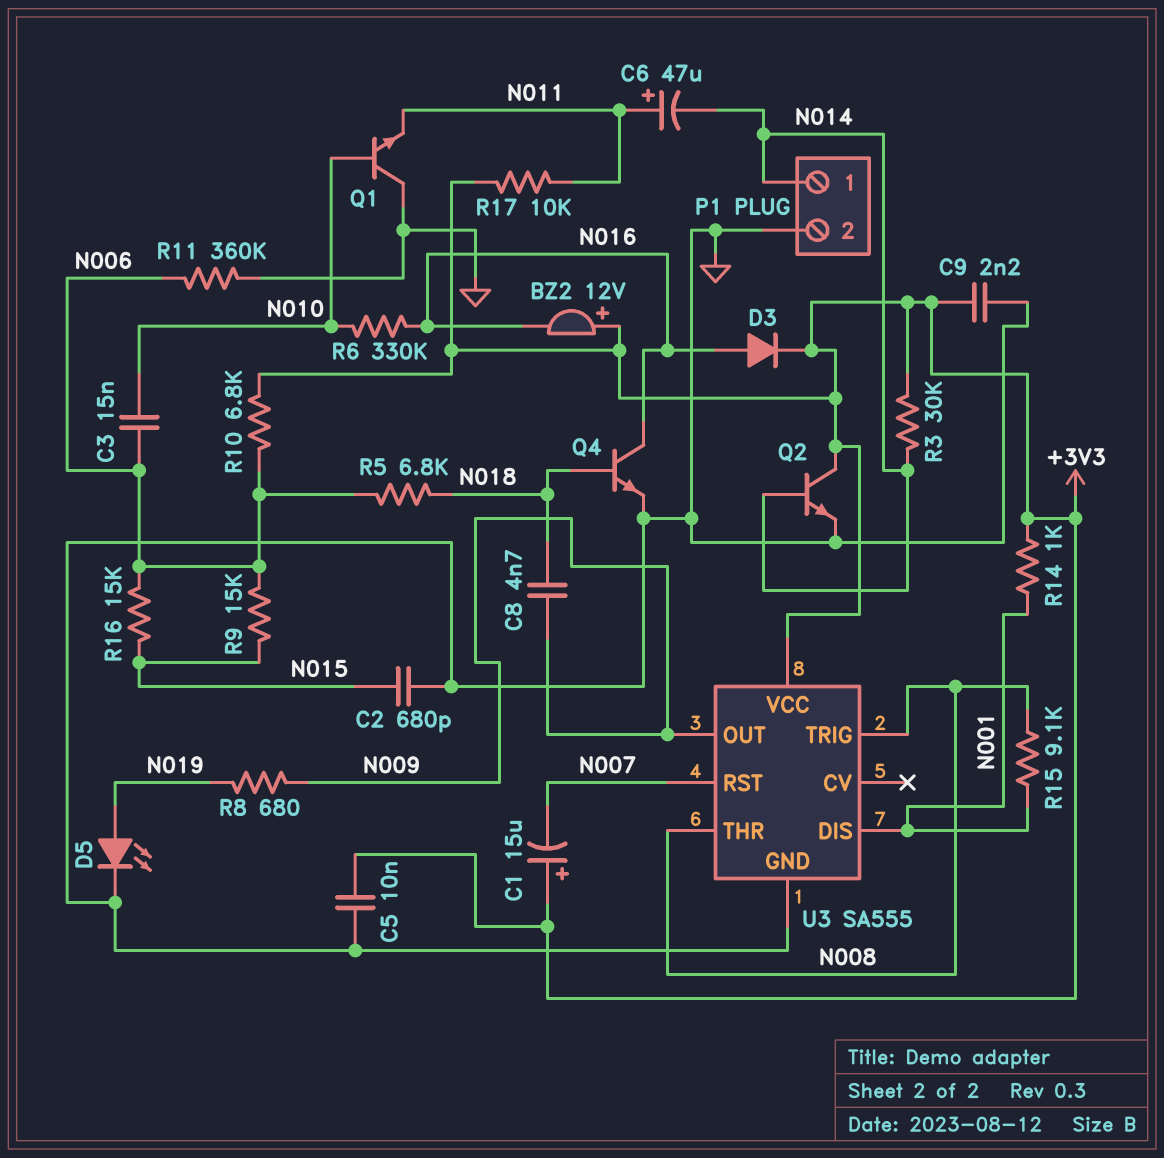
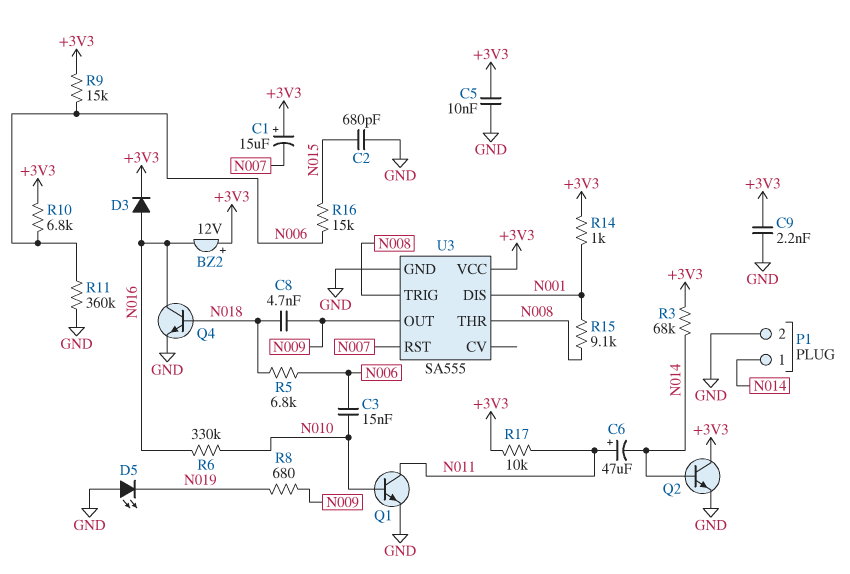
D5: LED (A N019, K GND) -> LED (A GND, K N019)
Q1: NPN (B N010, C GND, E N011) -> NPN (B N010, C N011, E GND)
R3: 30k (+3V3, N014) -> 68k (+3V3, N014)
R9: 15k (N006, N015) -> 15k (+3V3, N006)

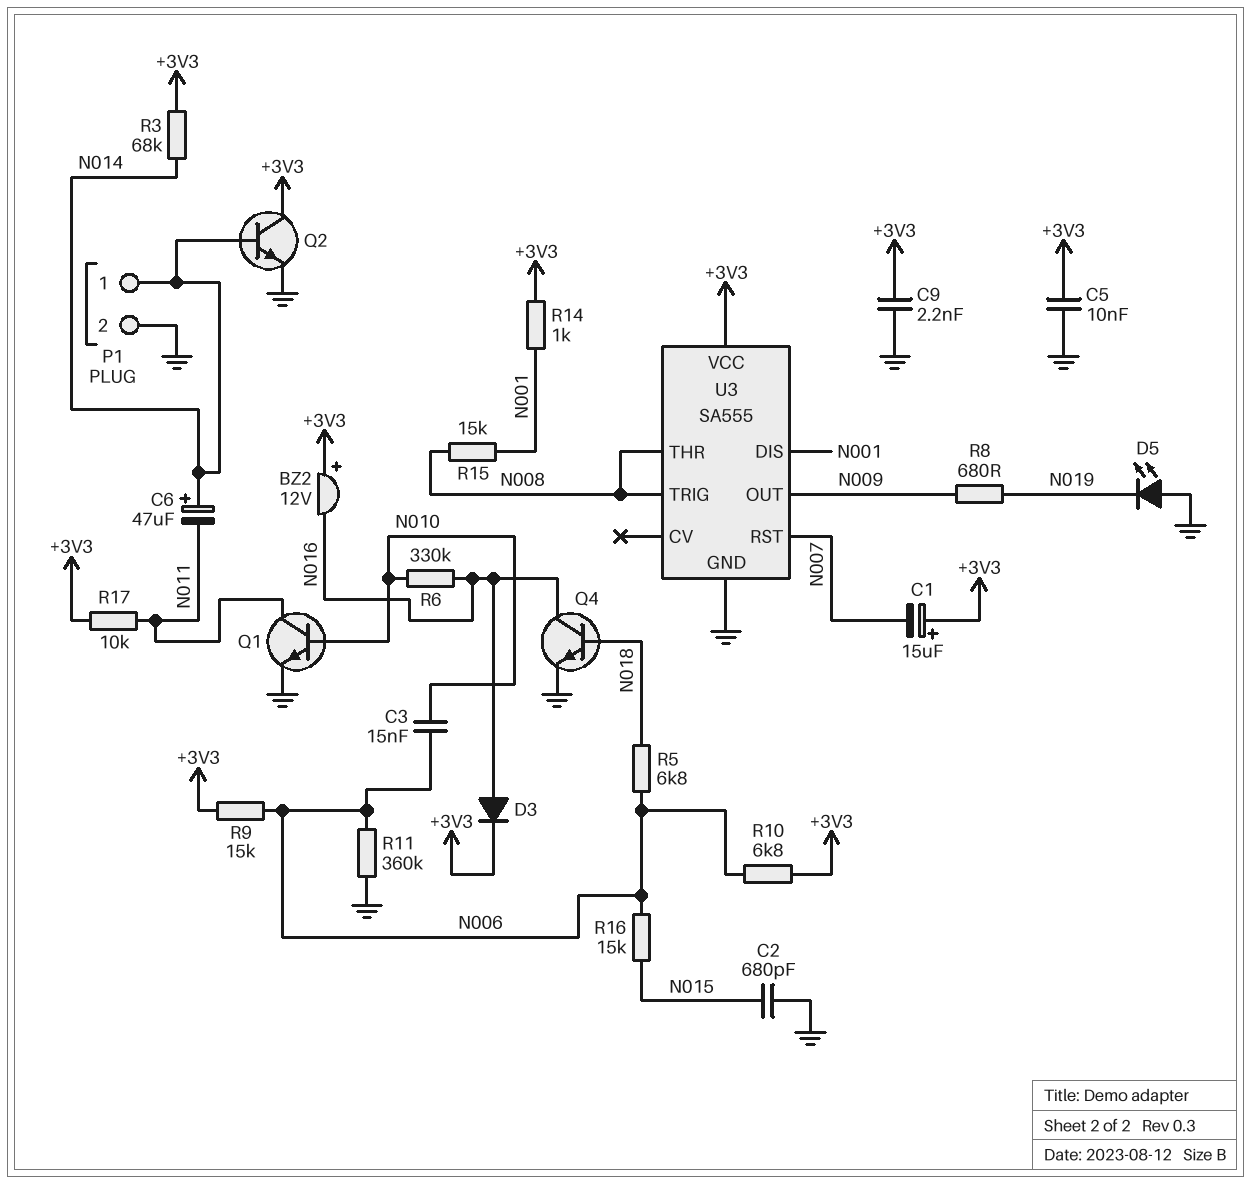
C6: 47uF (plus N011, minus N014) -> 47uF (plus N014, minus N011)
C8: 4.7nF (N009, N018) -> none
R15: 9.1k (N001, N008) -> 15k (N001, N008)

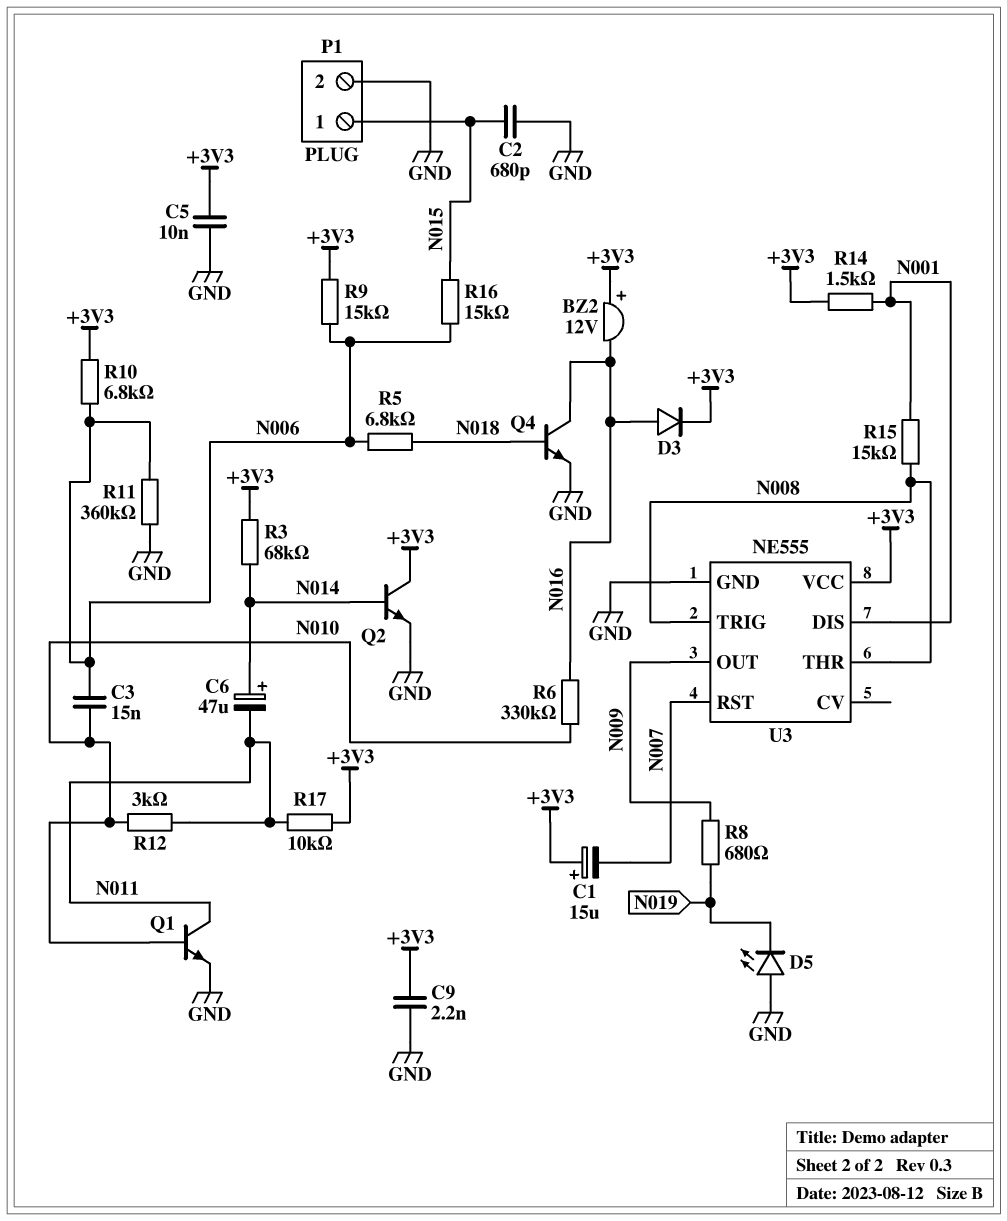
P1 pin 1: N014 -> N015
R12: none -> 3k (N010, N011)
R14: 1k (+3V3, N001) -> 1.5k (+3V3, N001)
U3: SA555 -> NE555

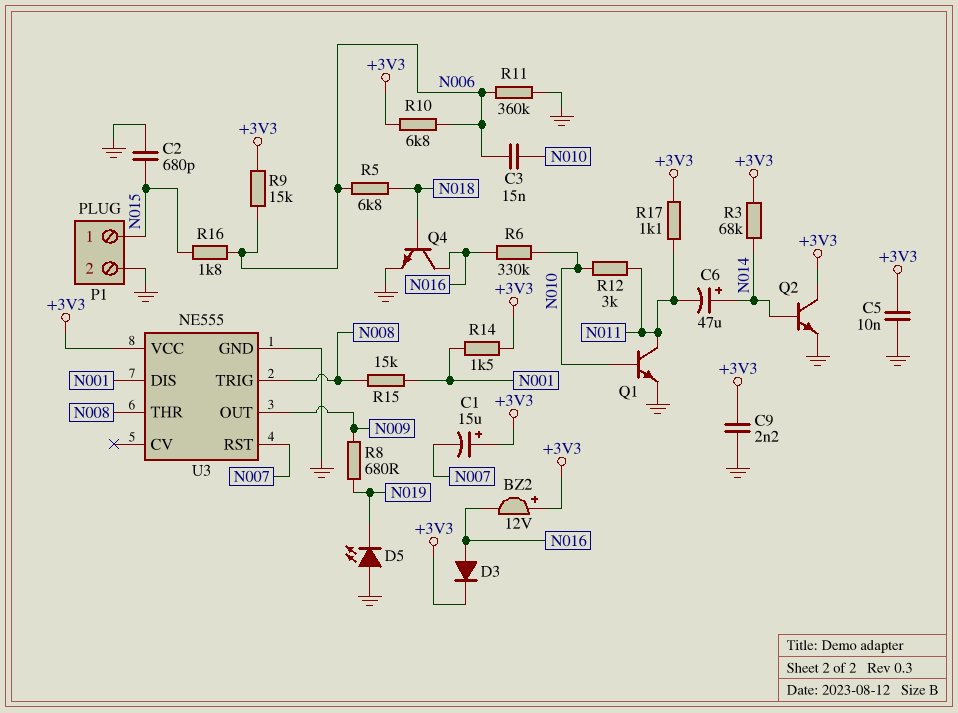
R16: 15k (N006, N015) -> 1.8k (N006, N015)
R17: 10k (+3V3, N011) -> 1.1k (+3V3, N011)

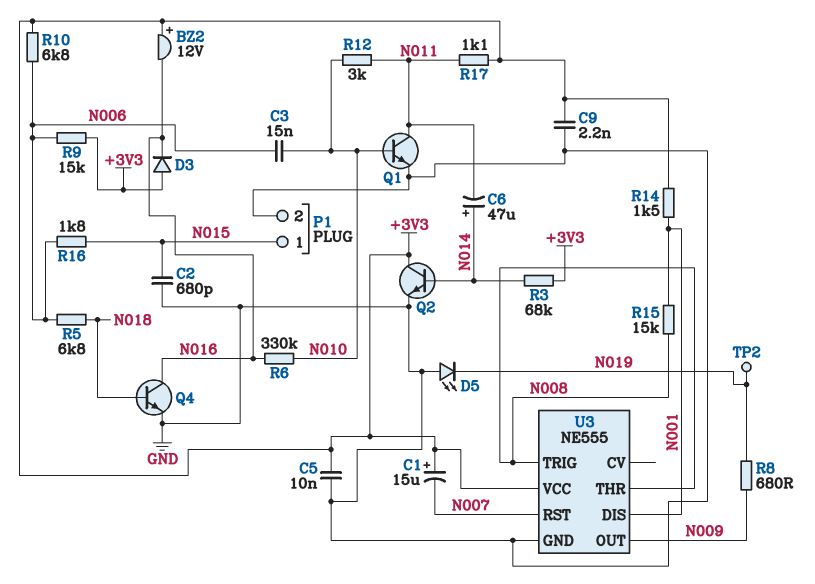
D3: diode (A N016, K +3V3) -> diode (A +3V3, K N016)
R11: 360k (GND, N006) -> none
TP2: none -> test point (N019)

